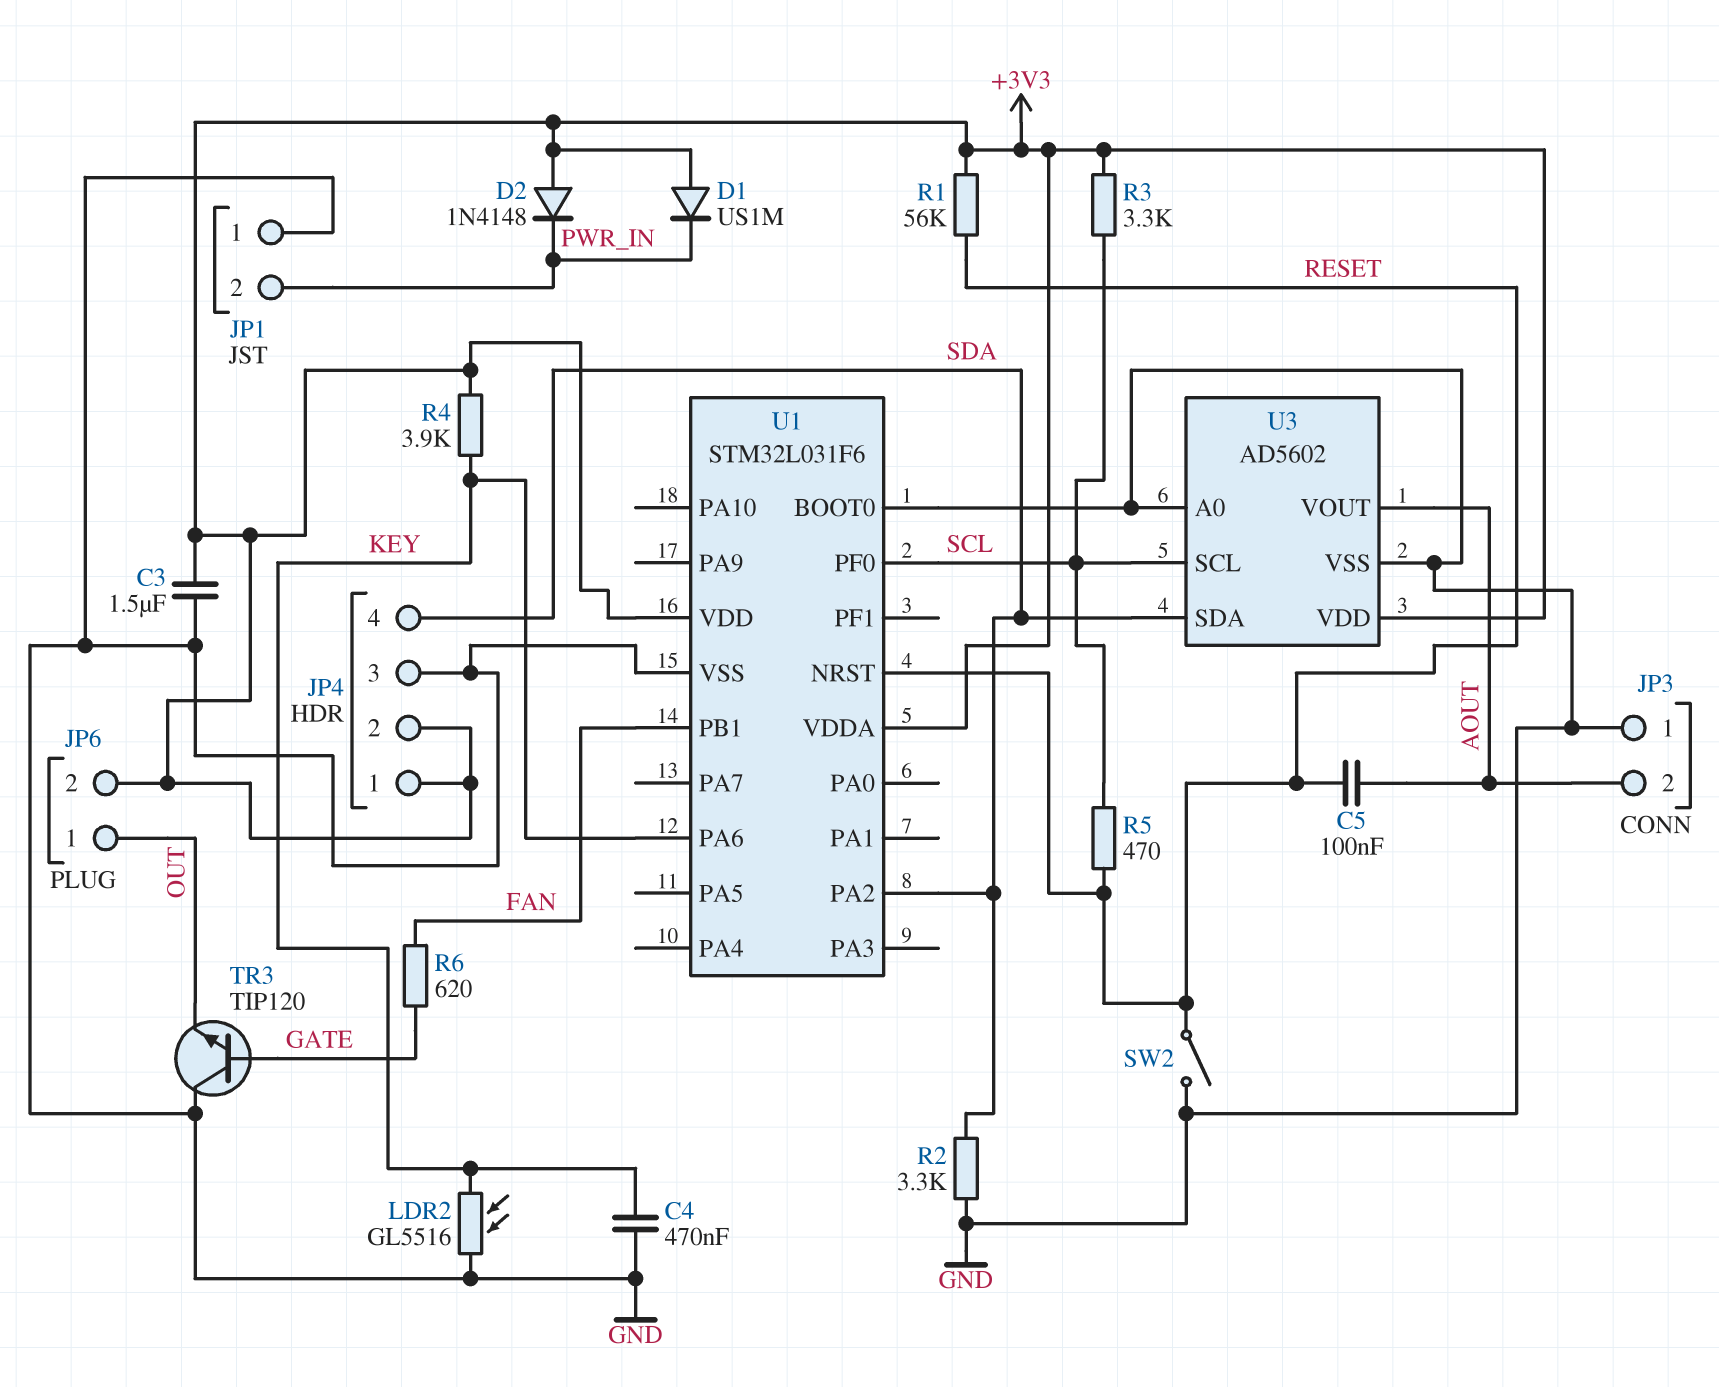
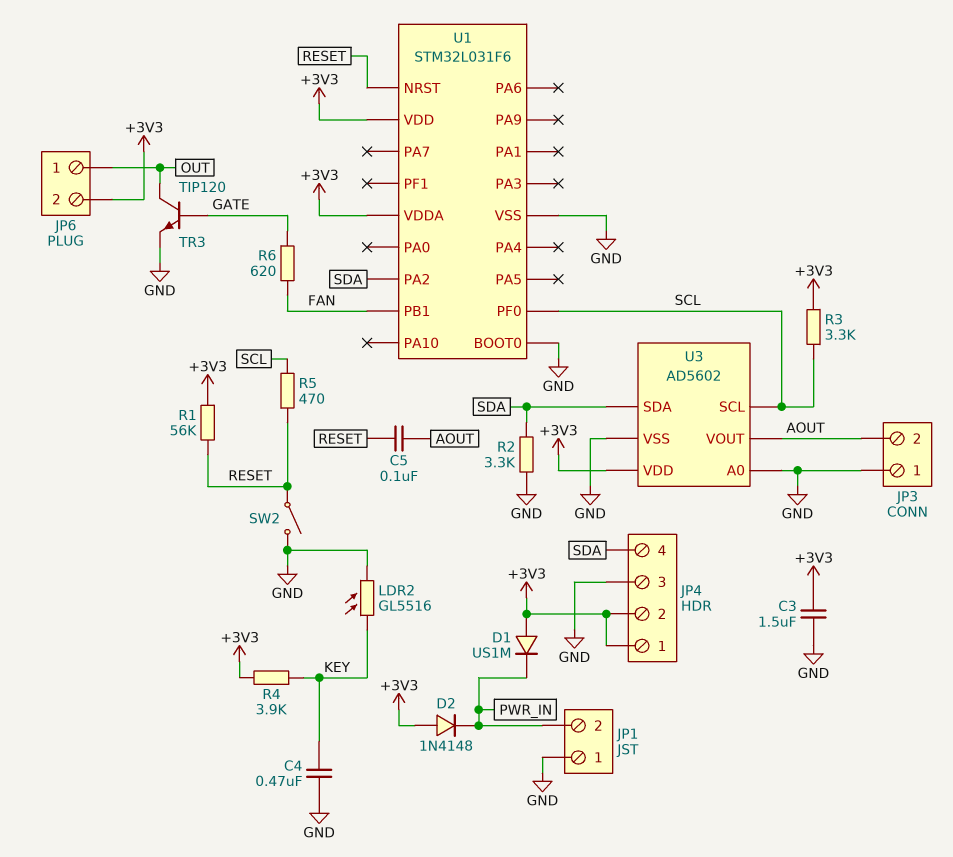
TR3: NPN TIP120 (B GATE, C GND, E OUT) -> NPN TIP120 (B GATE, C OUT, E GND)
U1 pin PA6: KEY -> none

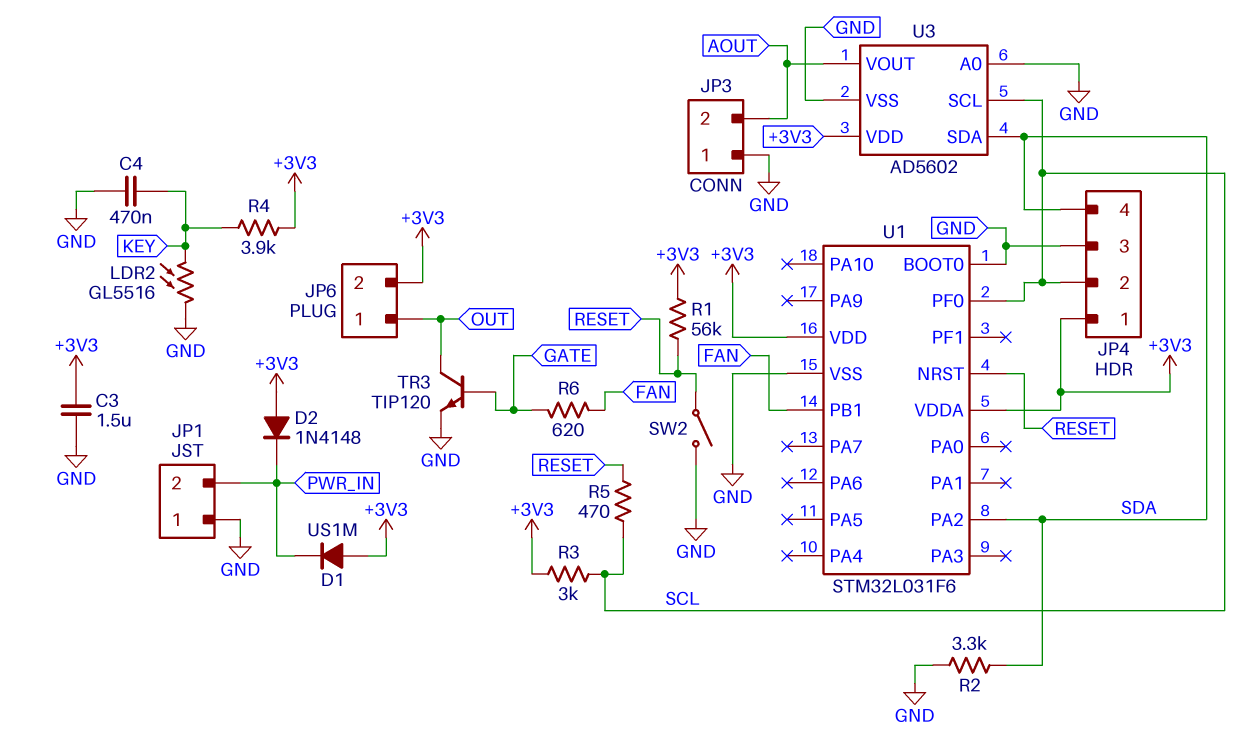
C5: 100nF (AOUT, RESET) -> none
JP4 pin 2: +3V3 -> SCL
R3: 3.3k (+3V3, SCL) -> 3k (+3V3, SCL)

